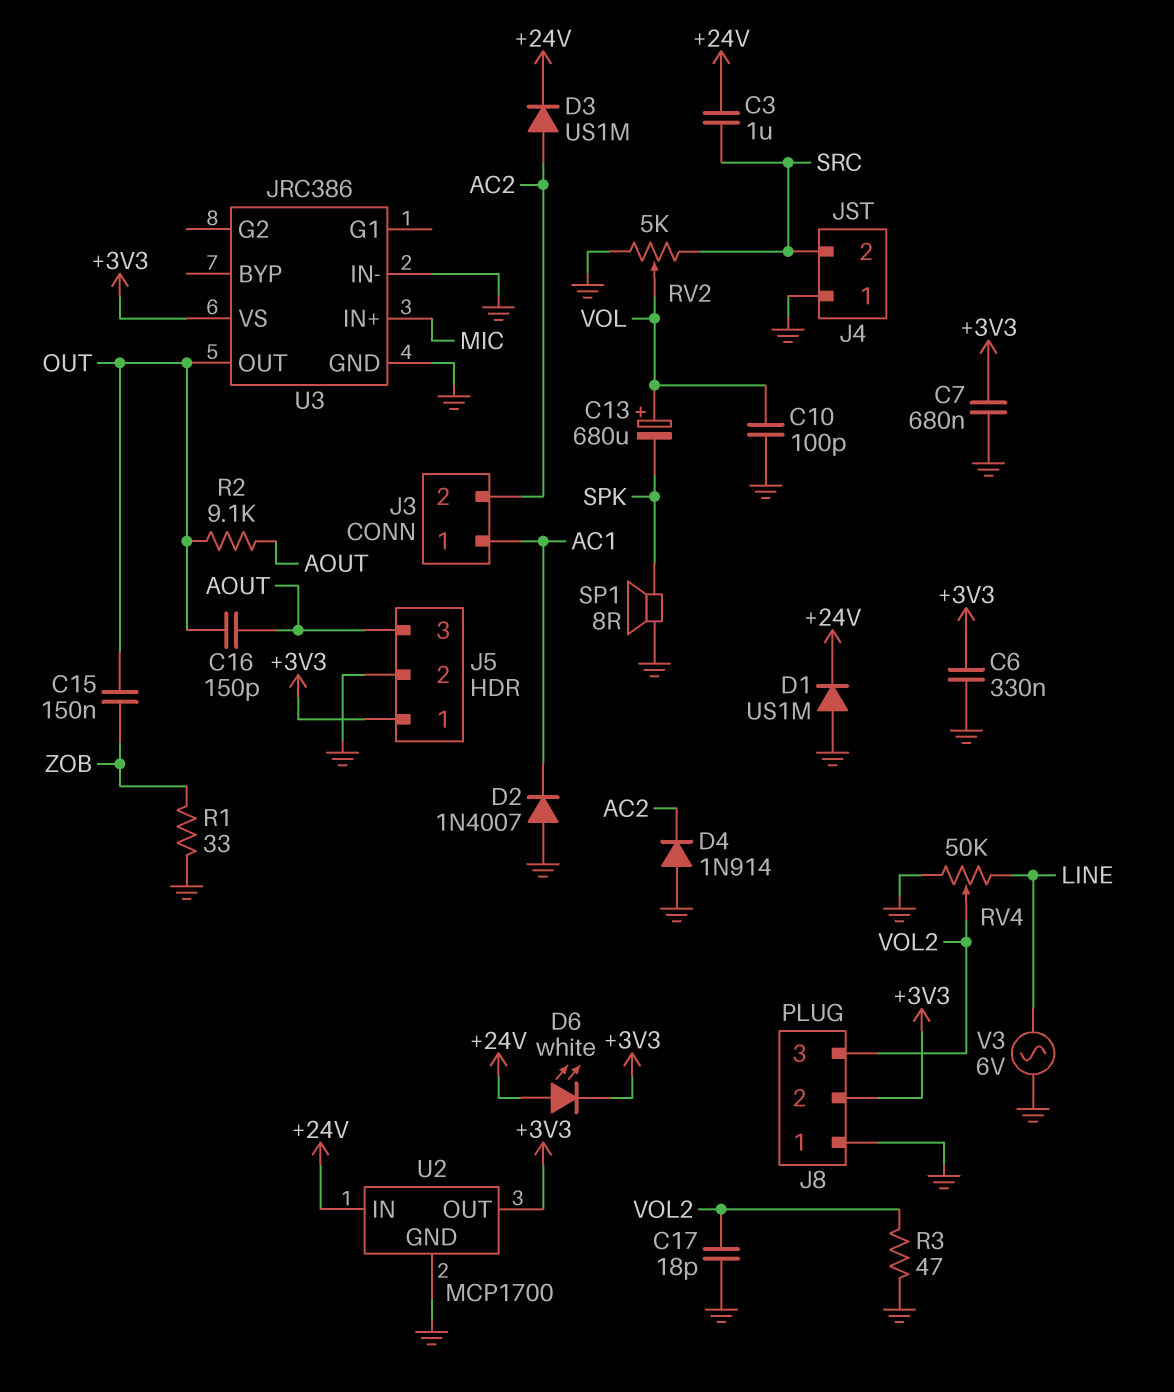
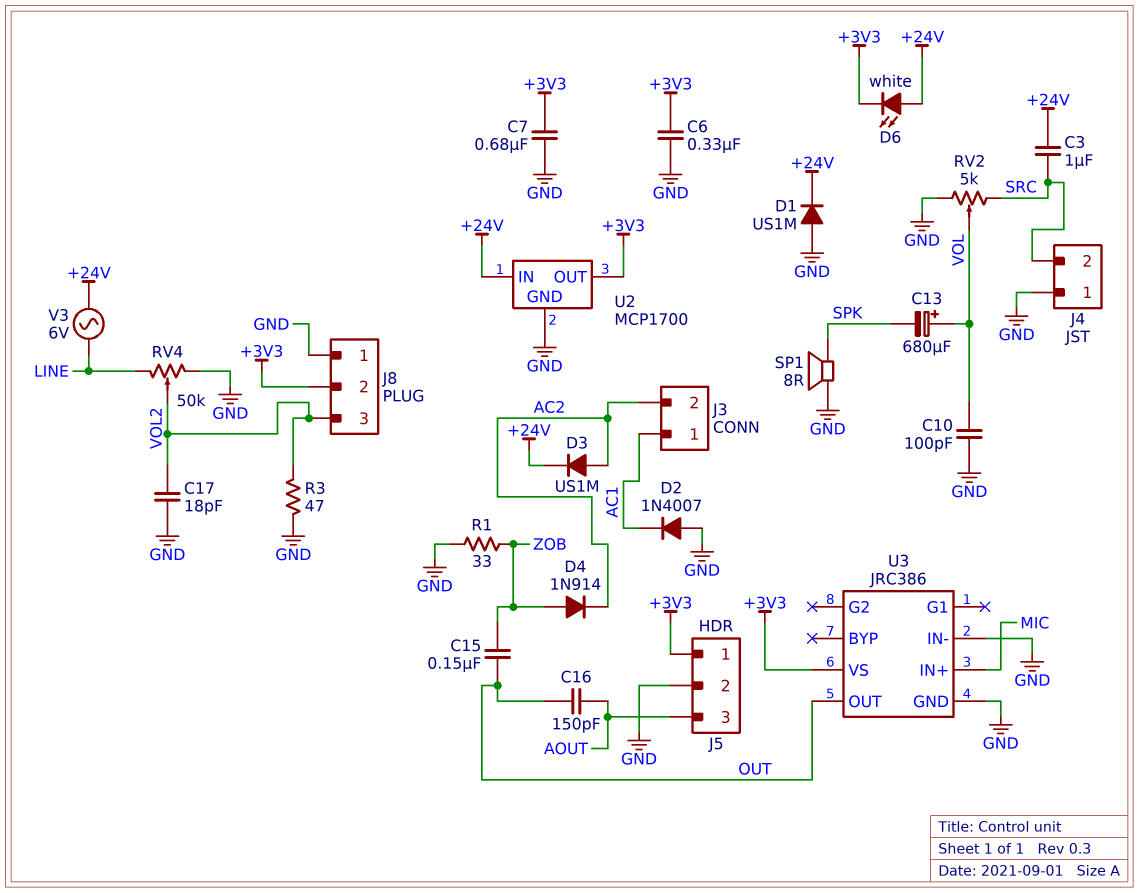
D4: diode 1N914 (A GND, K AC2) -> diode 1N914 (A ZOB, K AC2)
R2: 9.1k (AOUT, OUT) -> none
V3: AC 6V (GND, LINE) -> AC 6V (+24V, LINE)

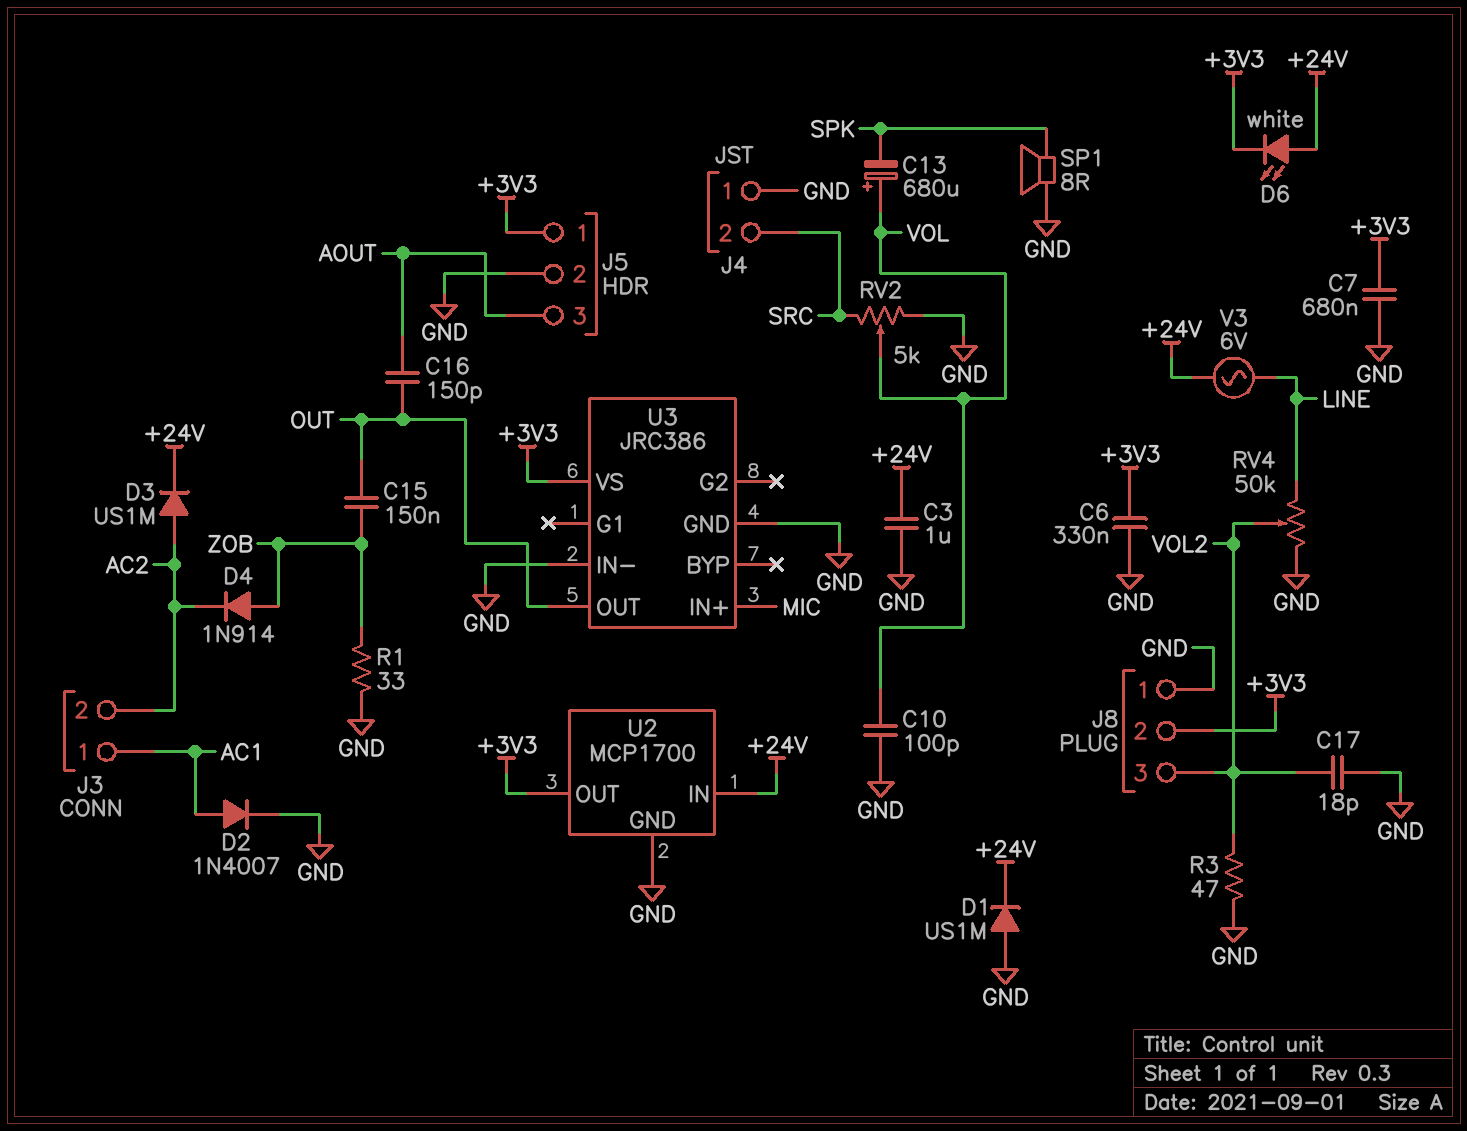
C3: 1uF (+24V, SRC) -> 1uF (+24V, GND)
D2: diode 1N4007 (A GND, K AC1) -> diode 1N4007 (A AC1, K GND)

